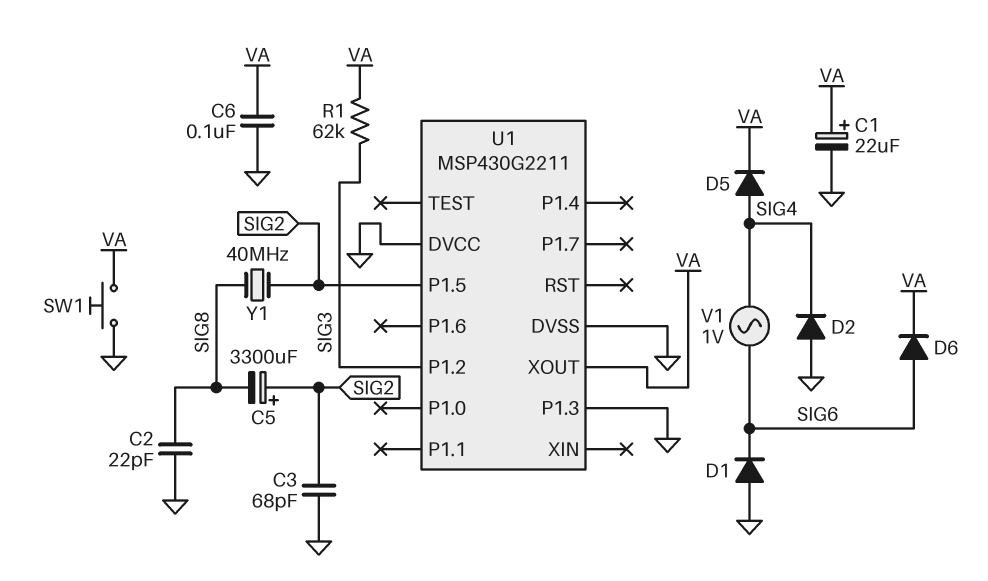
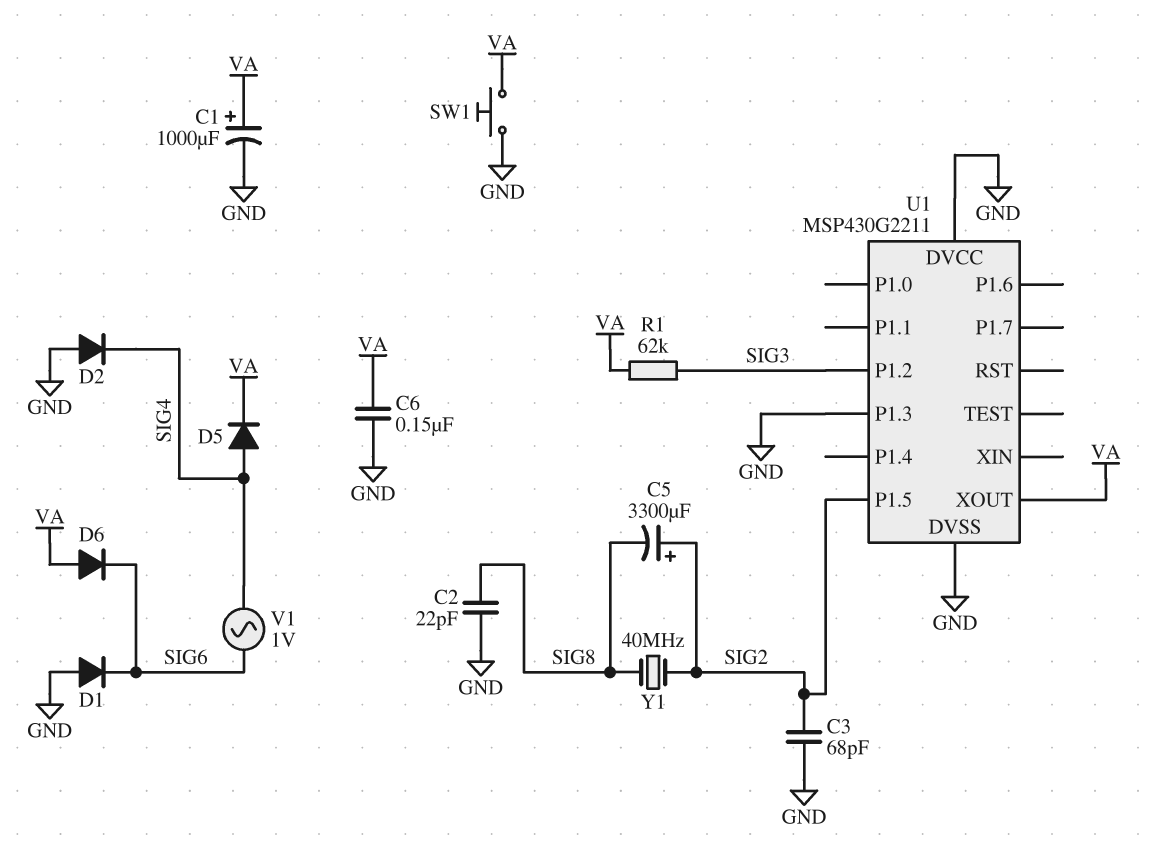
C1: 22uF (plus VA, minus GND) -> 1000uF (plus VA, minus GND)
C6: 100nF (GND, VA) -> 150nF (GND, VA)
D6: diode (A SIG6, K VA) -> diode (A VA, K SIG6)

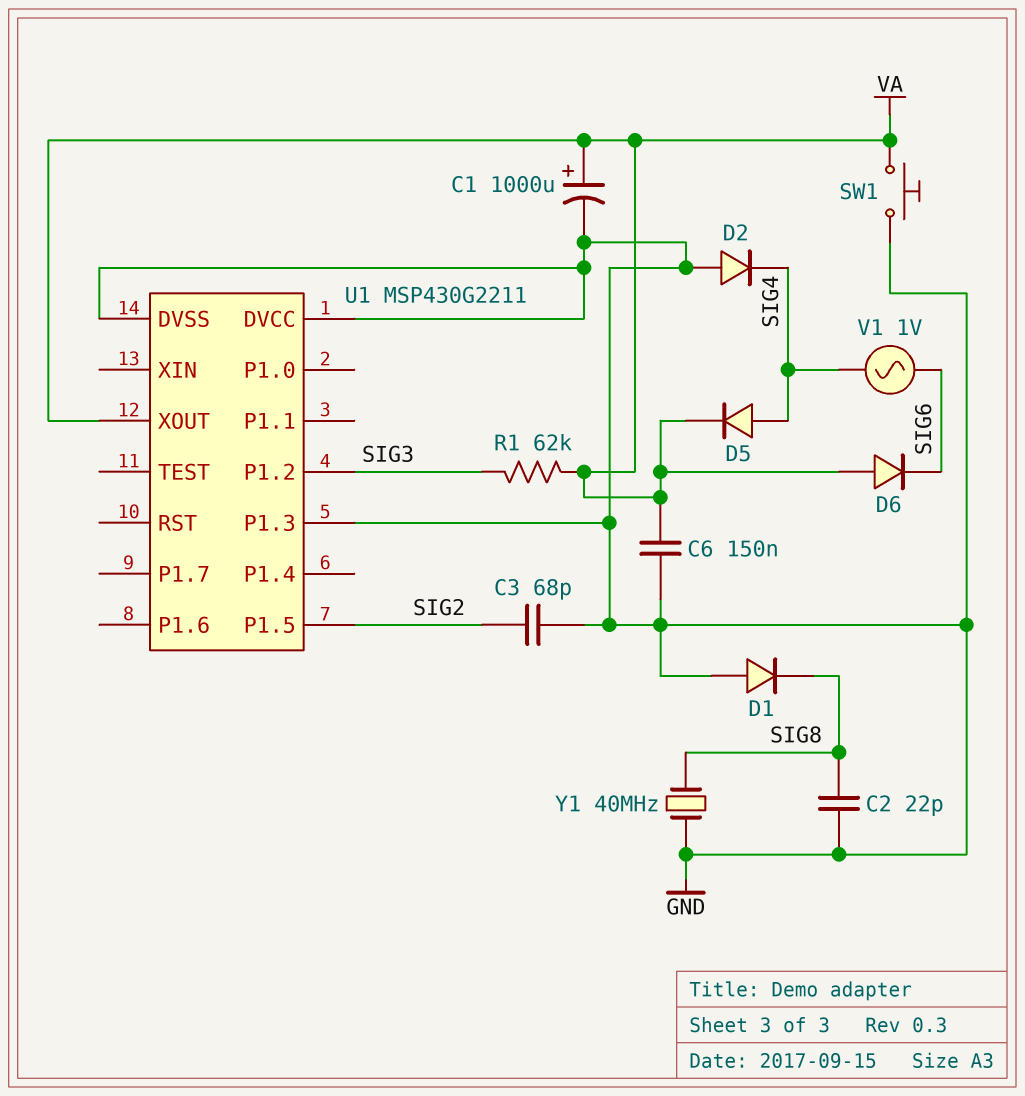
C5: 3300uF (plus SIG2, minus SIG8) -> none
D1: diode (A GND, K SIG6) -> diode (A GND, K SIG8)
Y1: 40MHz (SIG2, SIG8) -> 40MHz (GND, SIG8)

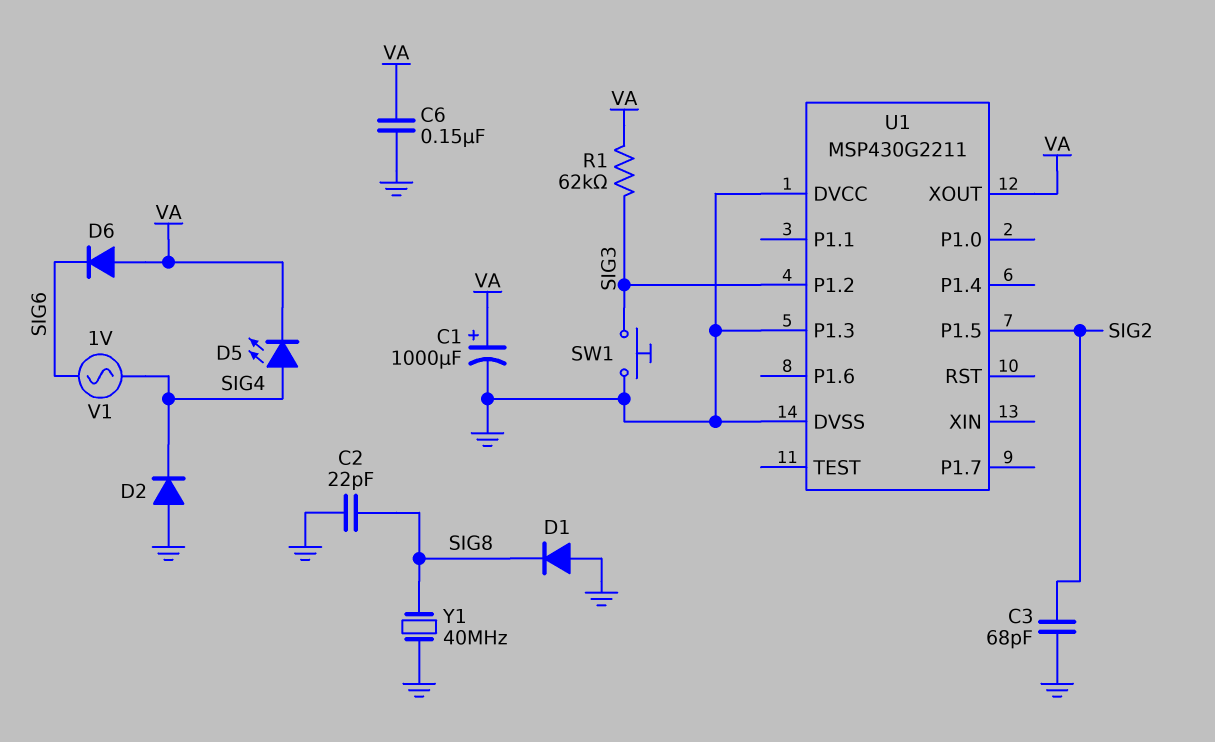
D5: diode (A SIG4, K VA) -> LED (A SIG4, K VA)
SW1: button (GND, VA) -> button (GND, SIG3)

